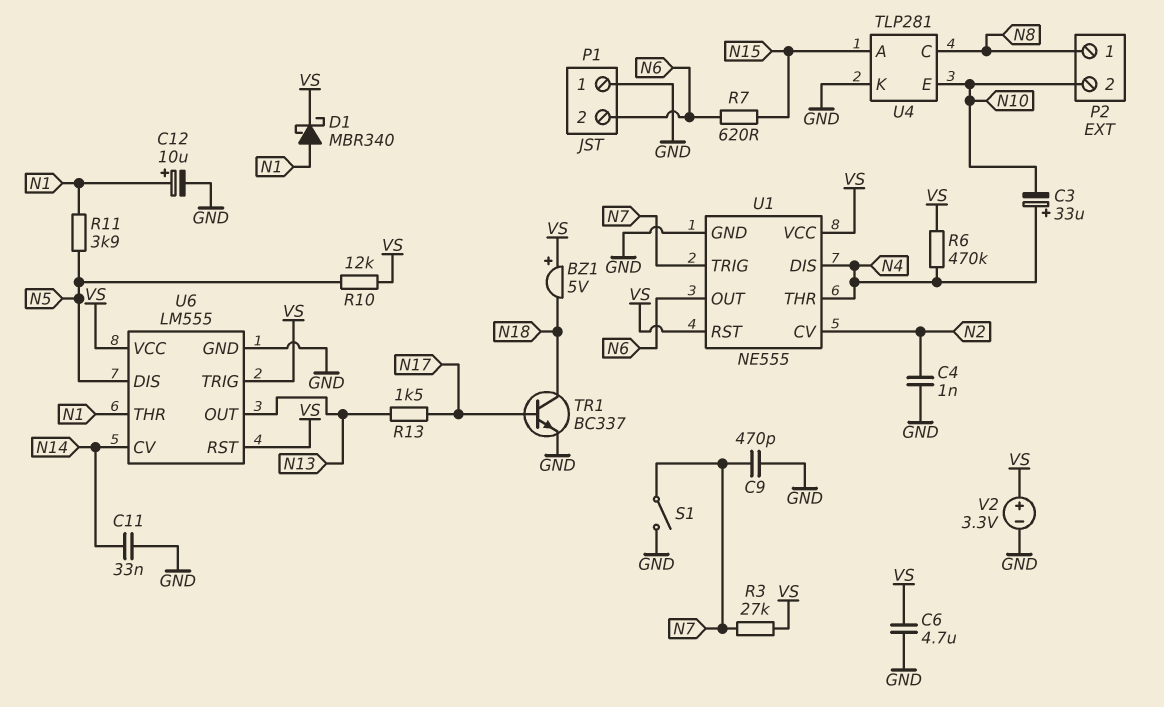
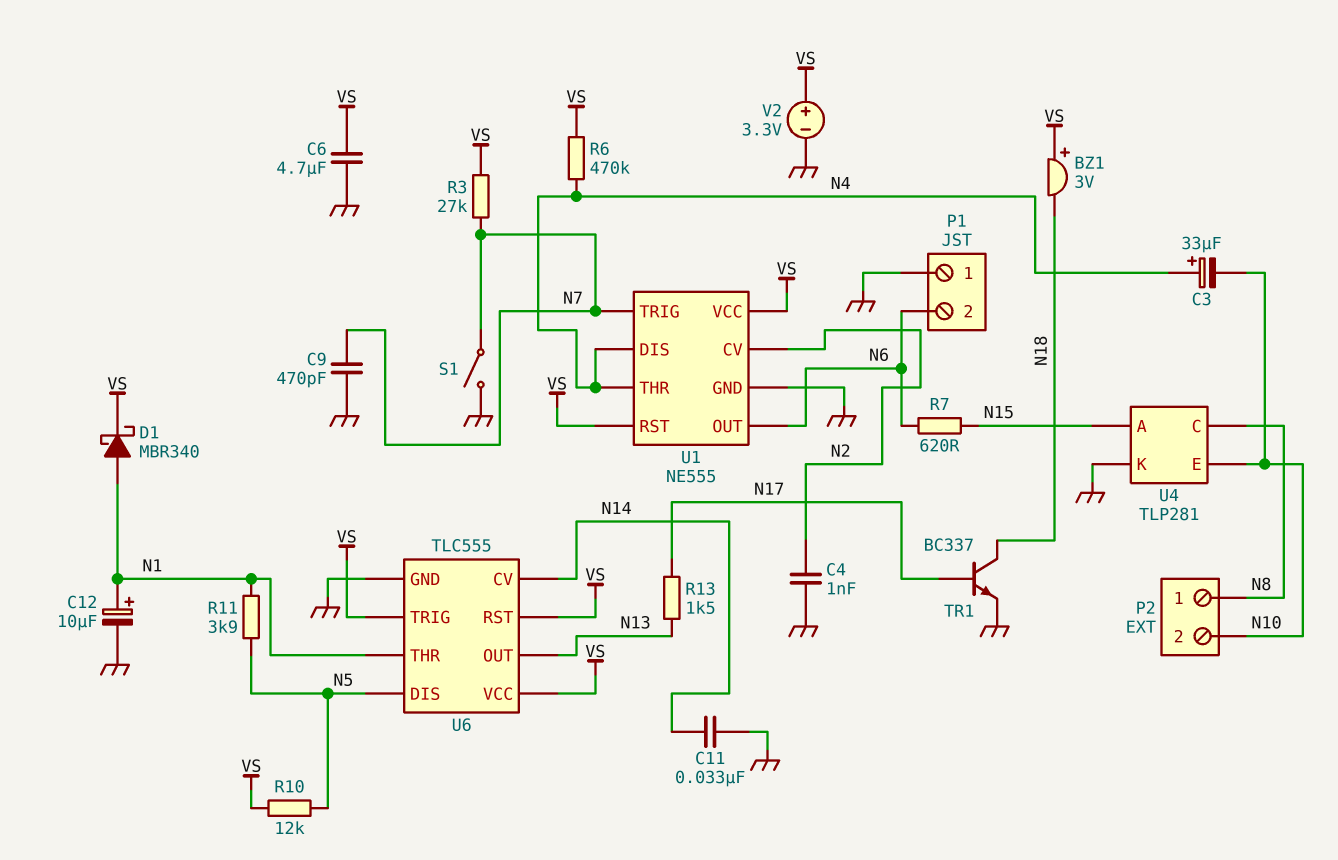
BZ1: buzzer 5V (plus VS, minus N18) -> buzzer 3V (plus VS, minus N18)
U6: LM555 -> TLC555

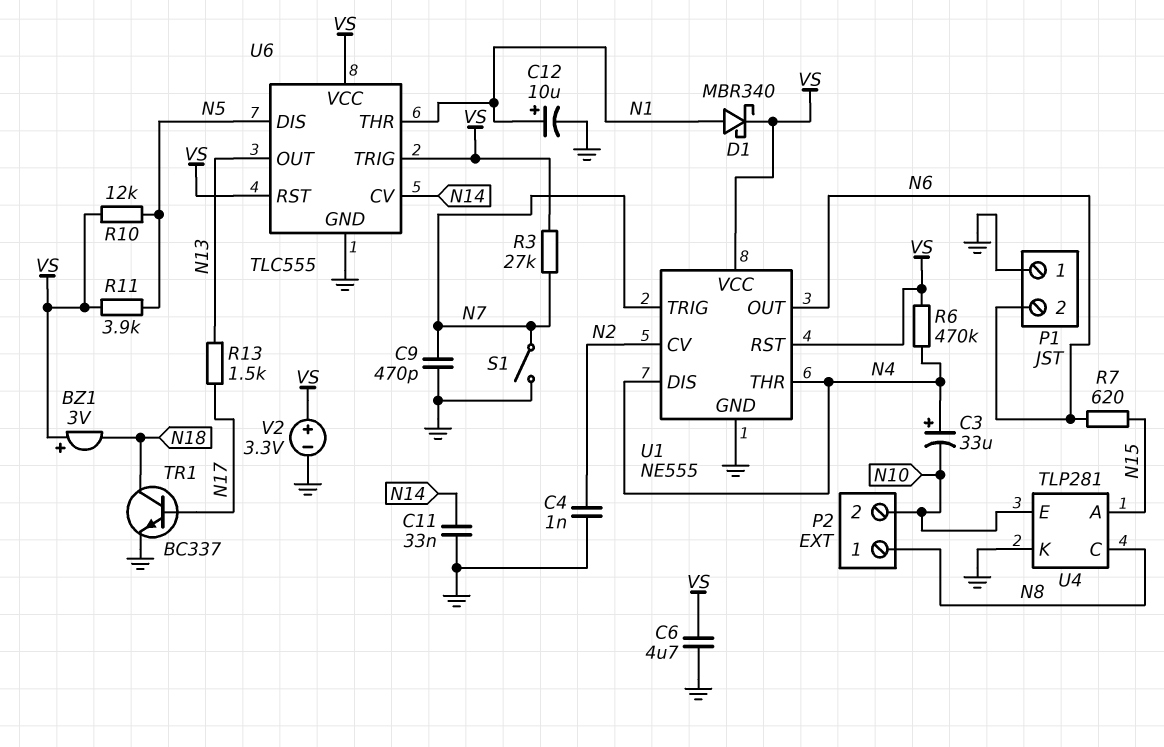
R11: 3.9k (N1, N5) -> 3.9k (N5, VS)

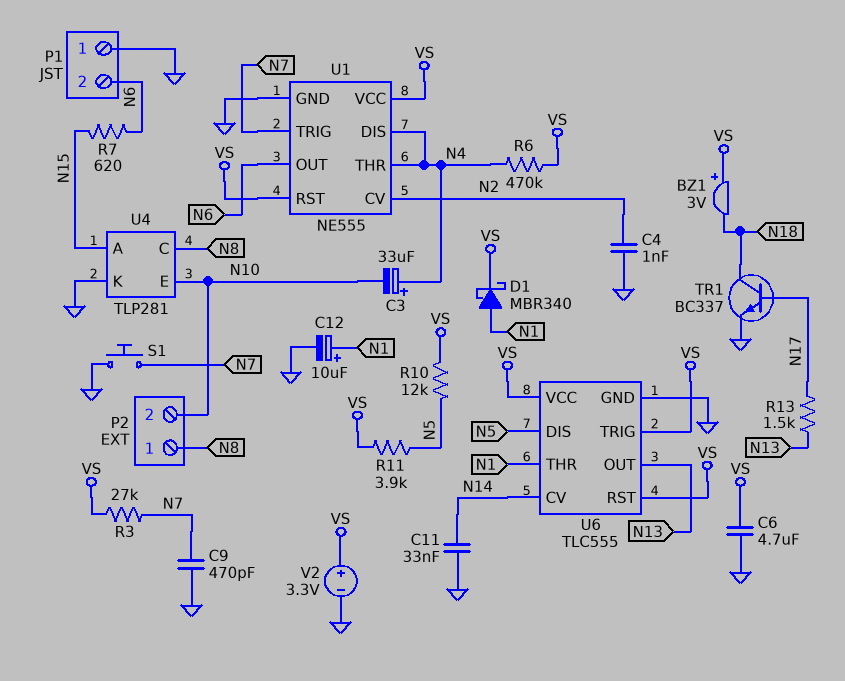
S1: switch (GND, N7) -> button (GND, N7)

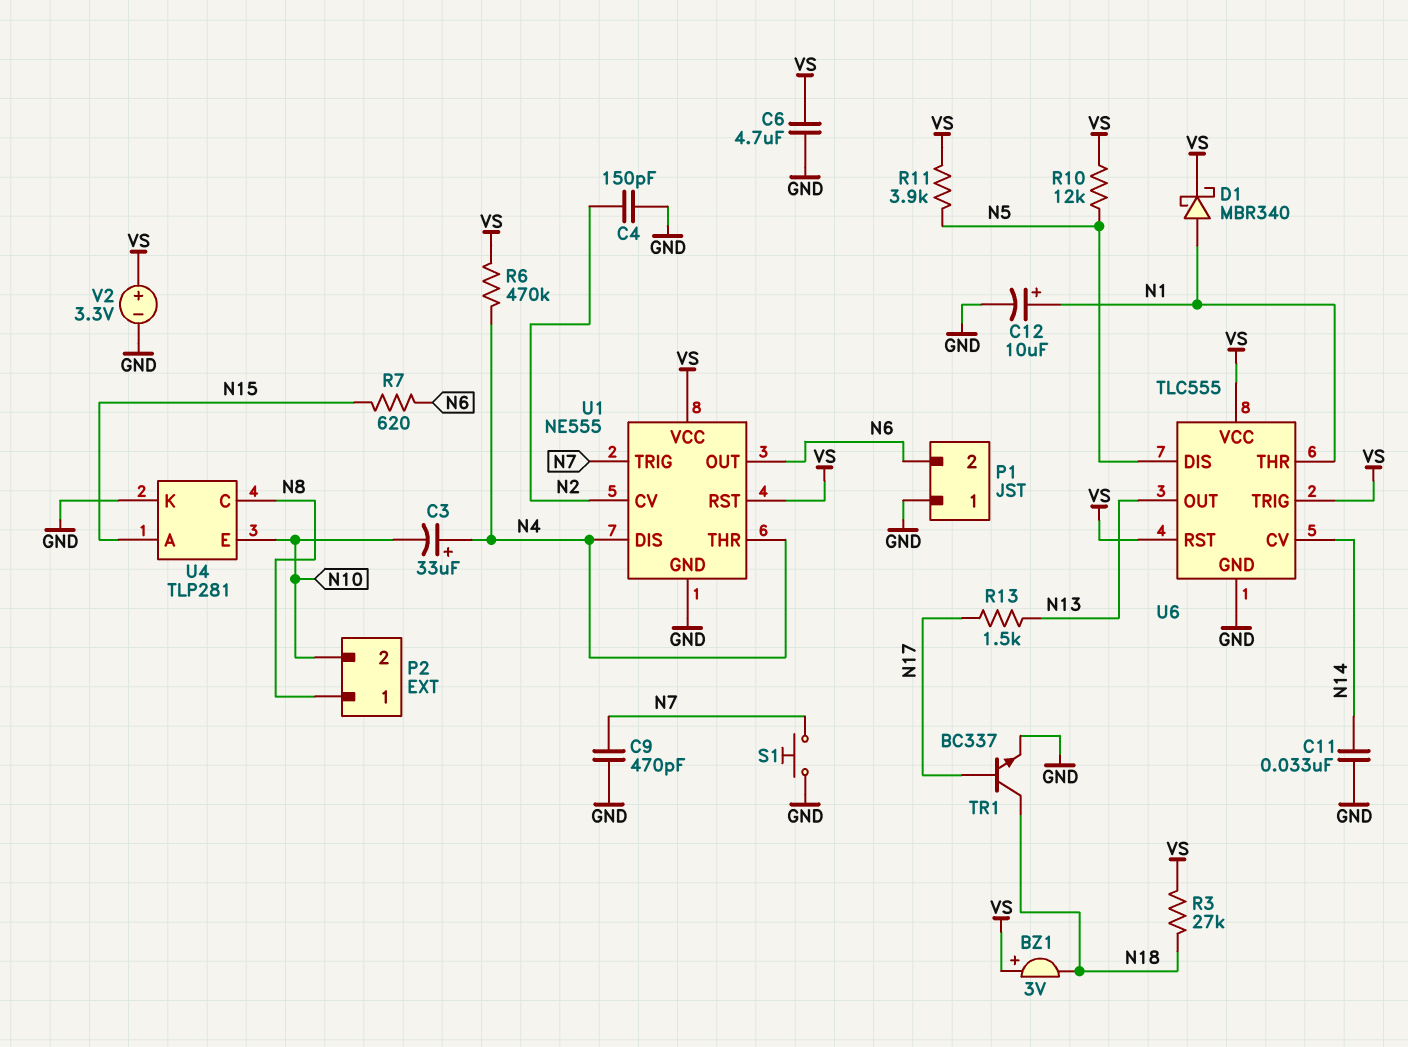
C4: 1nF (GND, N2) -> 150pF (GND, N2)
R3: 27k (N7, VS) -> 27k (N18, VS)

